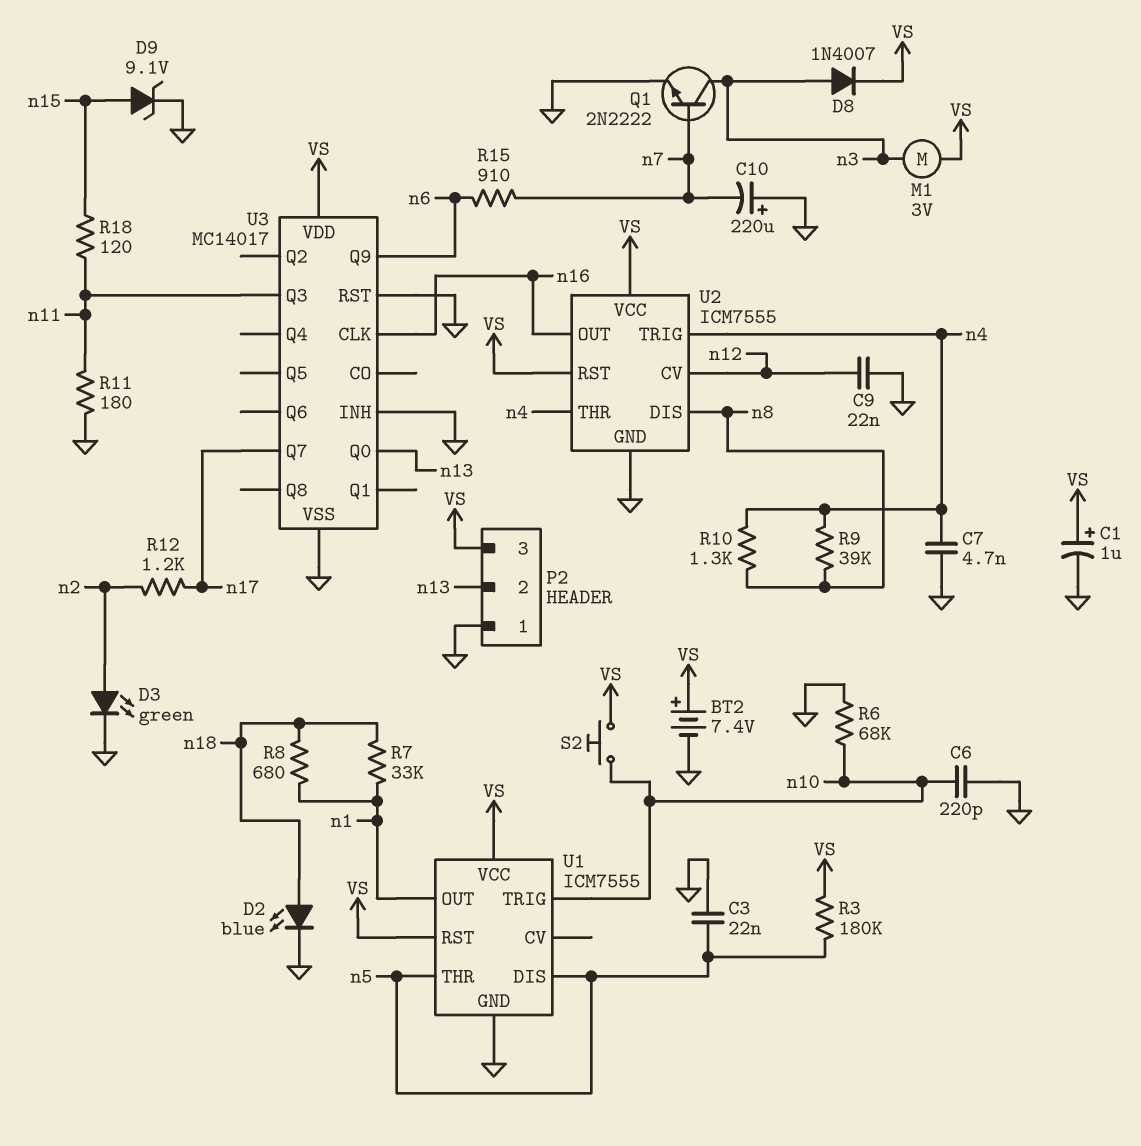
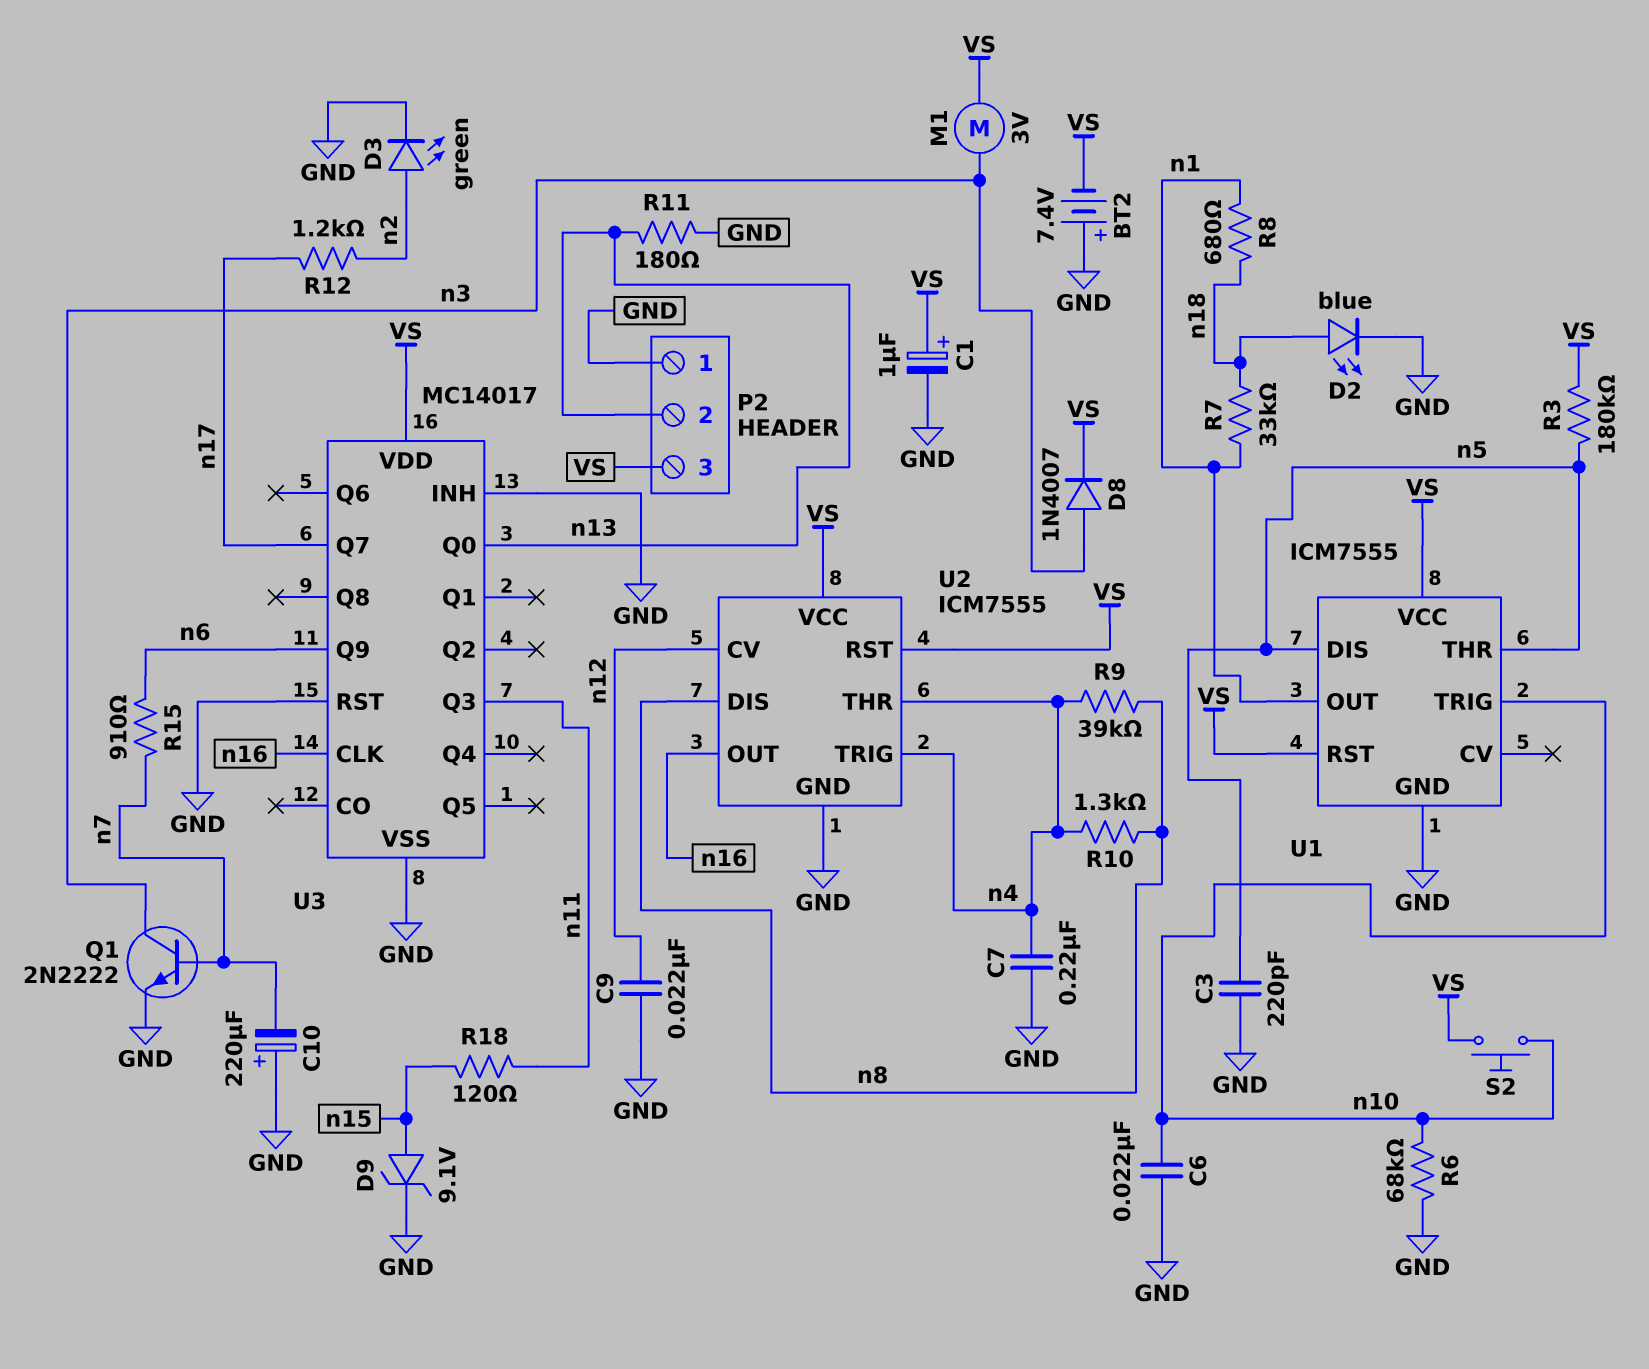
BT2: 7.4V (plus VS, minus GND) -> 7.4V (plus GND, minus VS)
C3: 22nF (GND, n5) -> 220pF (GND, n5)
C6: 220pF (GND, n10) -> 22nF (GND, n10)
C7: 4.7nF (GND, n4) -> 220nF (GND, n4)
R11: 180 (GND, n11) -> 180 (GND, n13)

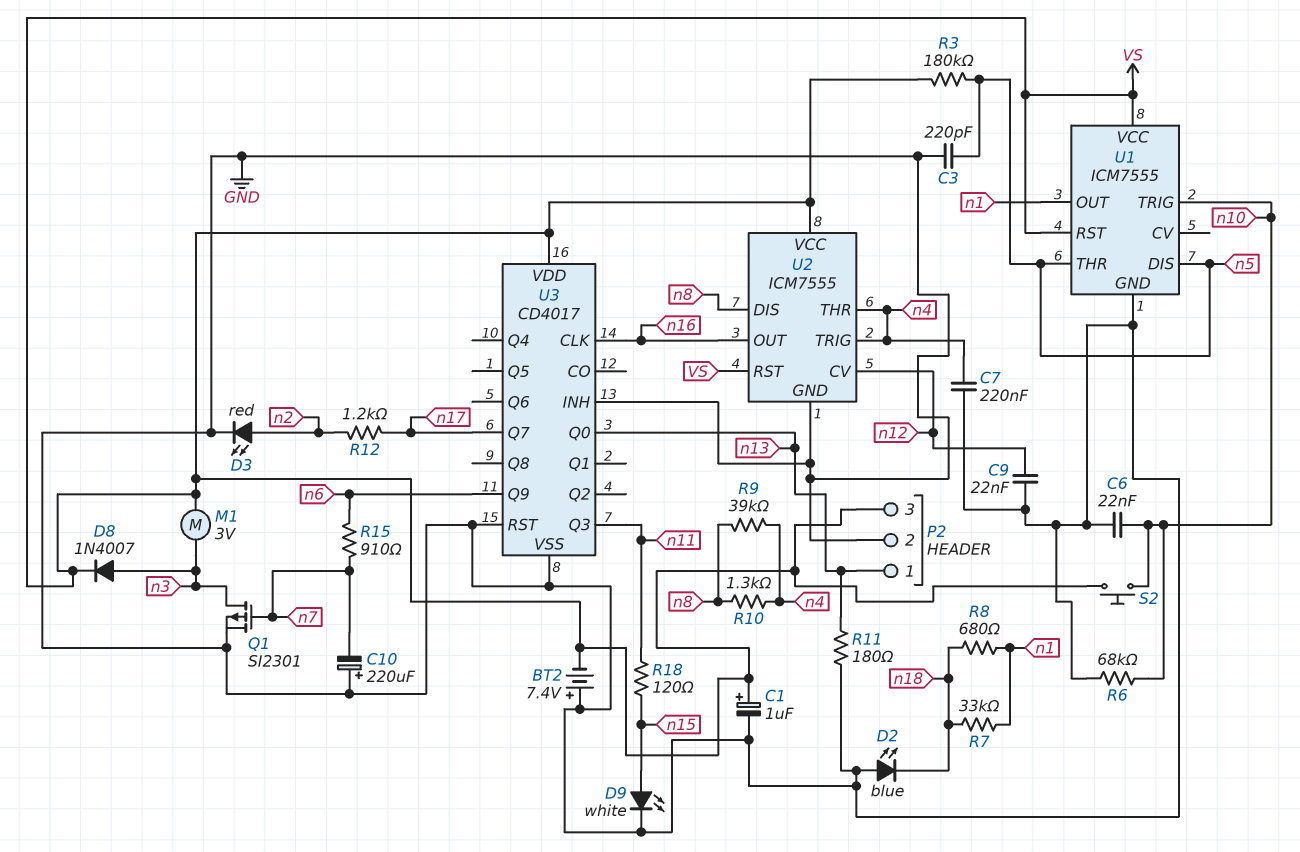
D2: LED blue (A n18, K GND) -> LED blue (A GND, K n18)
D3: LED green (A n2, K GND) -> LED red (A n2, K GND)
D9: zener 9.1V (A n15, K GND) -> LED white (A n15, K GND)
P2 pin 1: GND -> n13
P2 pin 2: n13 -> GND
Q1: NPN 2N2222 (B n7, C n3, E GND) -> PMOS SI2301 (G n7, D n3, S GND)
U3: MC14017 -> CD4017

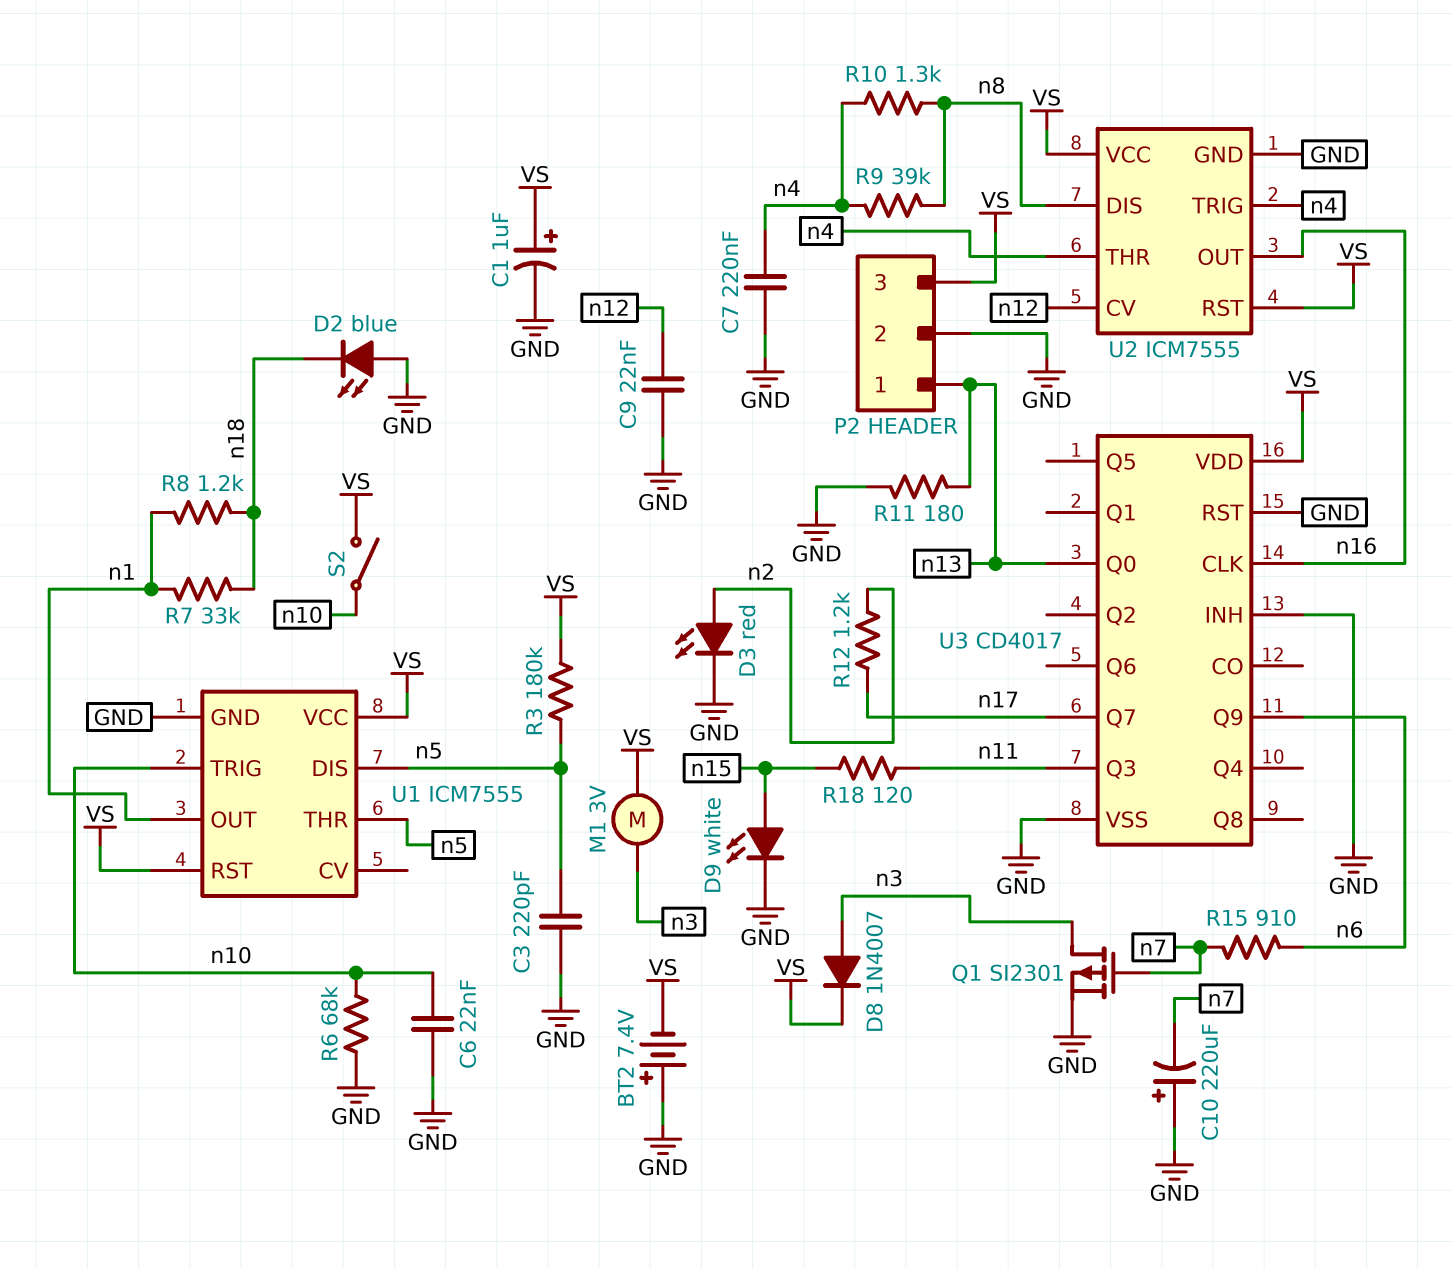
R8: 680 (n1, n18) -> 1.2k (n1, n18)
S2: button (VS, n10) -> switch (VS, n10)

